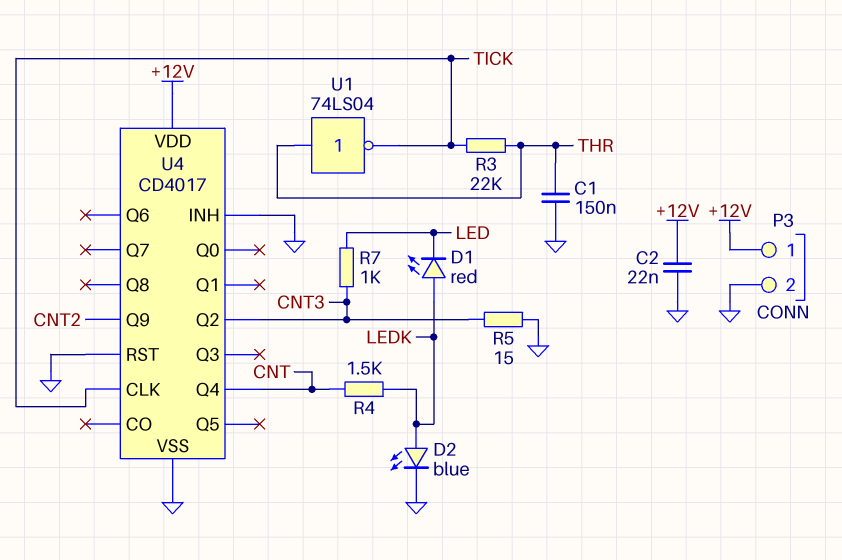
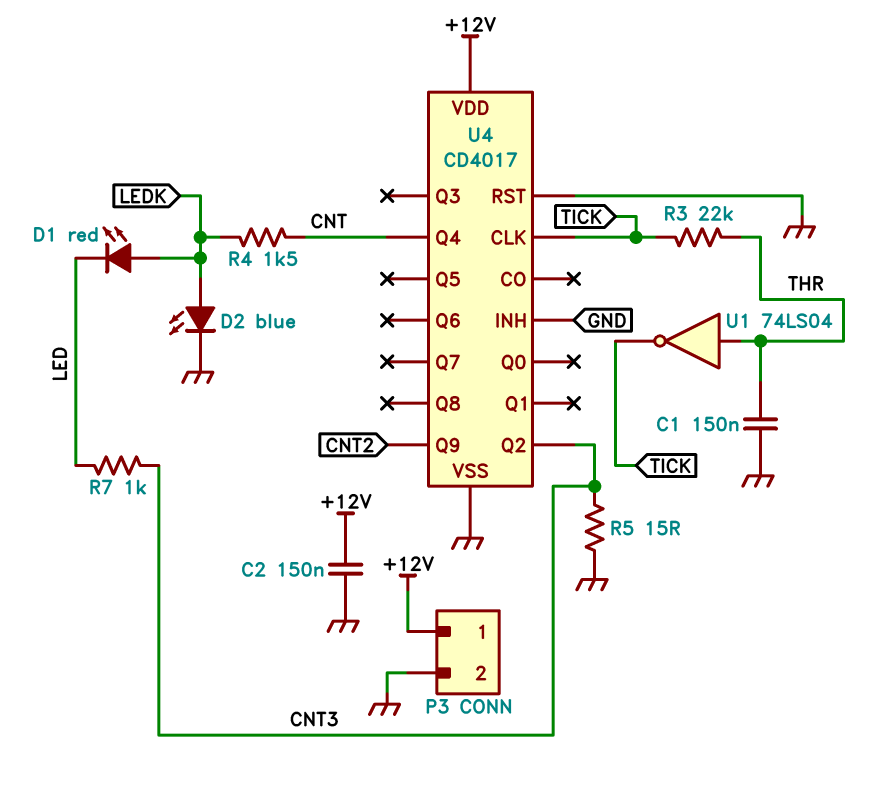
C2: 22nF (+12V, GND) -> 150nF (+12V, GND)

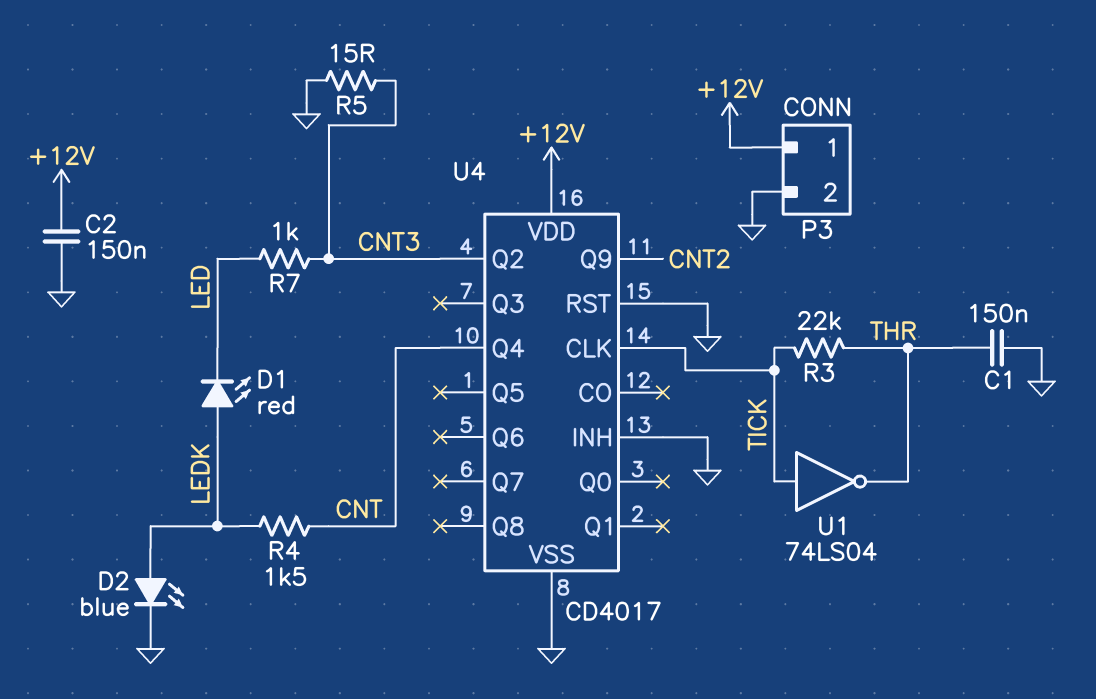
U1: NOT 74LS04 (in THR, out TICK) -> NOT 74LS04 (in TICK, out THR)

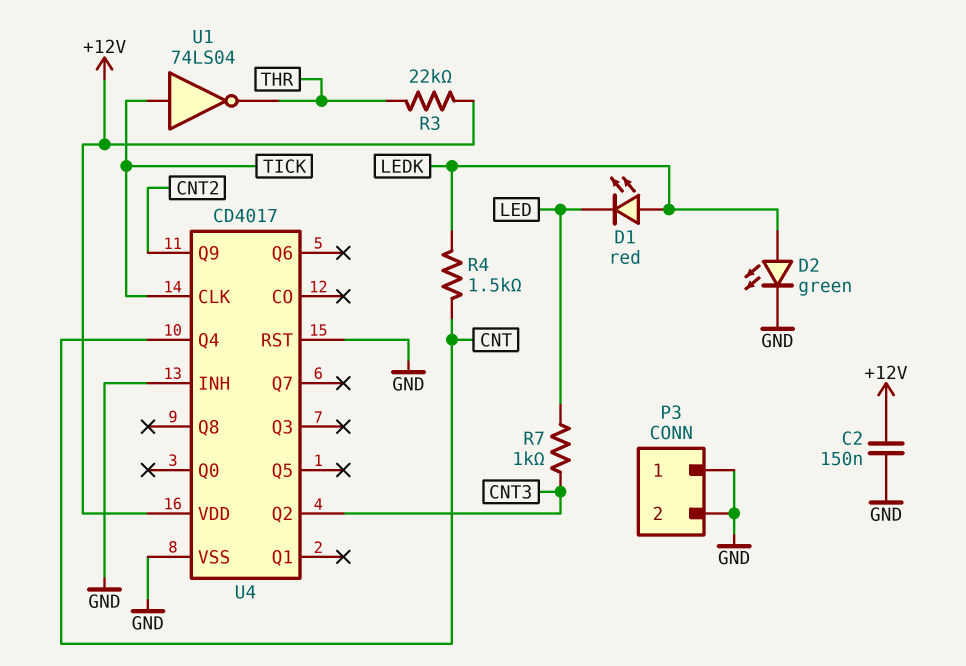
C1: 150nF (GND, THR) -> none
D2: LED blue (A LEDK, K GND) -> LED green (A LEDK, K GND)
P3 pin 1: +12V -> GND
R3: 22k (THR, TICK) -> 22k (+12V, THR)
R5: 15 (CNT3, GND) -> none

